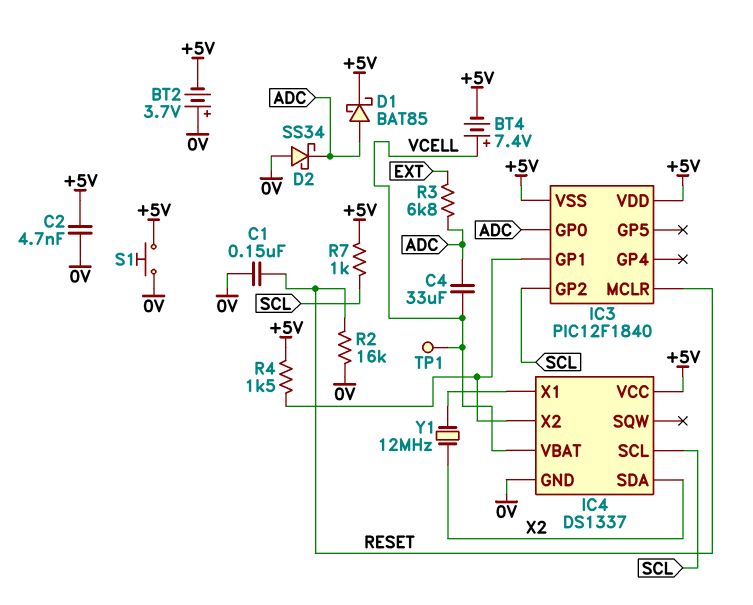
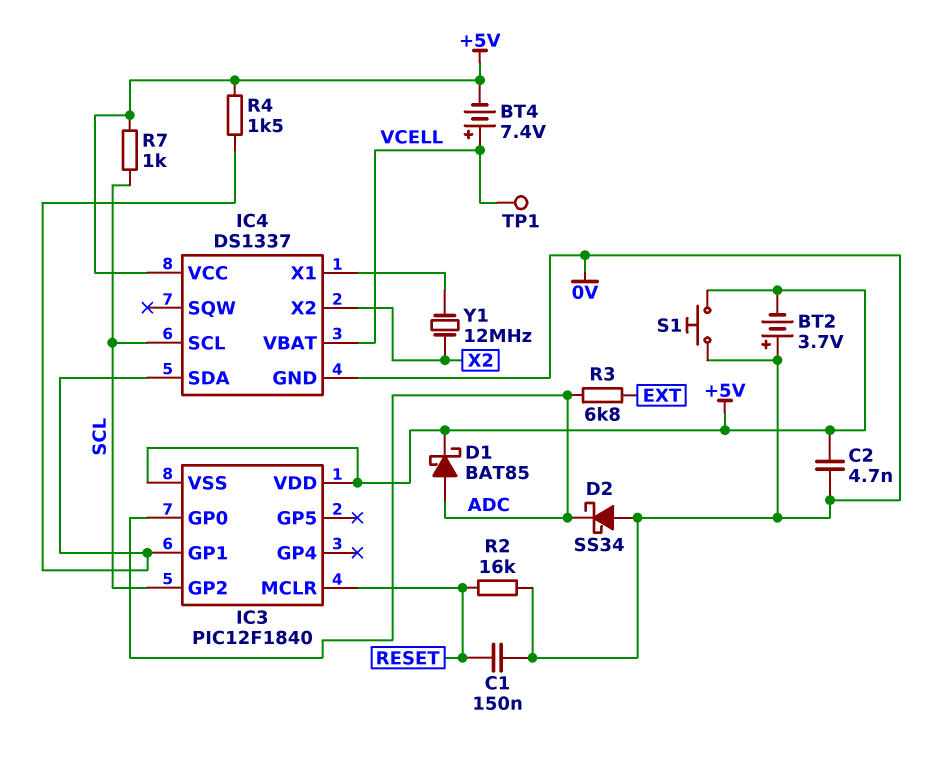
C4: 33uF (ADC, VCELL) -> none
IC4 pin SDA: X2 -> IC3/GP1
IC4 pin X2: IC3/GP1 -> X2

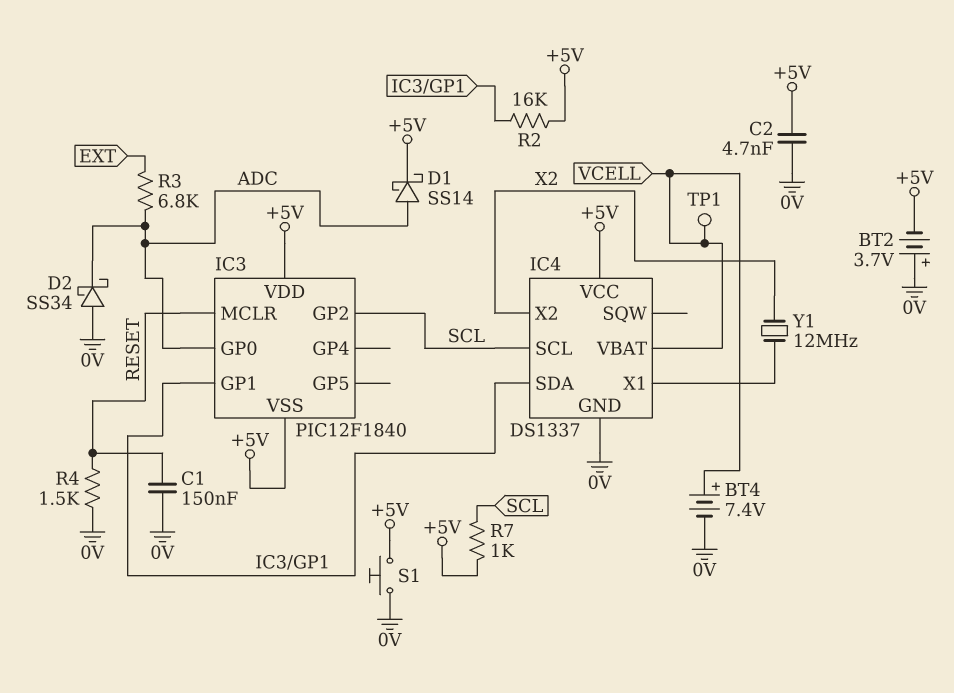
BT4: 7.4V (plus VCELL, minus +5V) -> 7.4V (plus VCELL, minus 0V)
D1: schottky BAT85 (A ADC, K +5V) -> schottky SS14 (A ADC, K +5V)
R2: 16k (0V, RESET) -> 16k (+5V, IC3/GP1)
R4: 1.5k (+5V, IC3/GP1) -> 1.5k (0V, RESET)

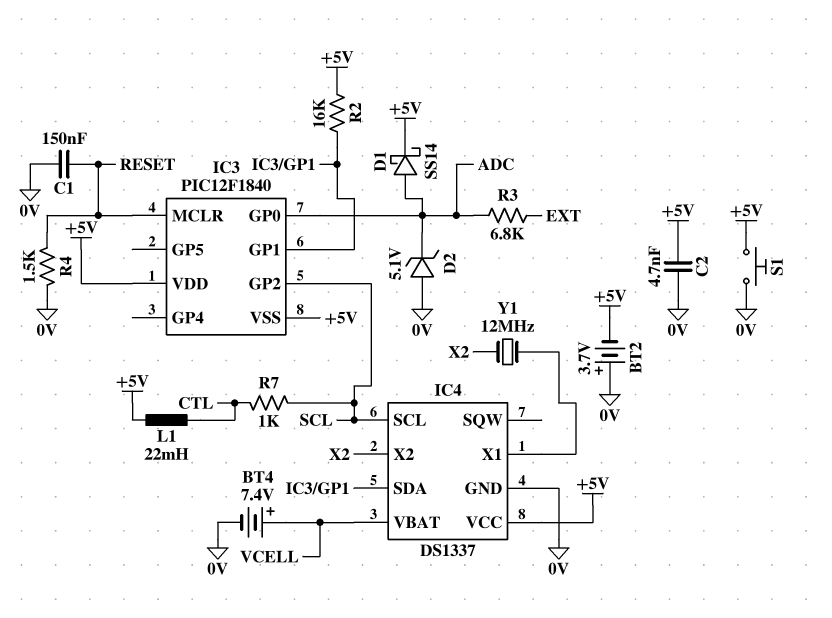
D2: schottky SS34 (A 0V, K ADC) -> zener 5.1V (A 0V, K ADC)
L1: none -> 22mH (+5V, CTL)
R7: 1k (+5V, SCL) -> 1k (CTL, SCL)
TP1: test point (VCELL) -> none

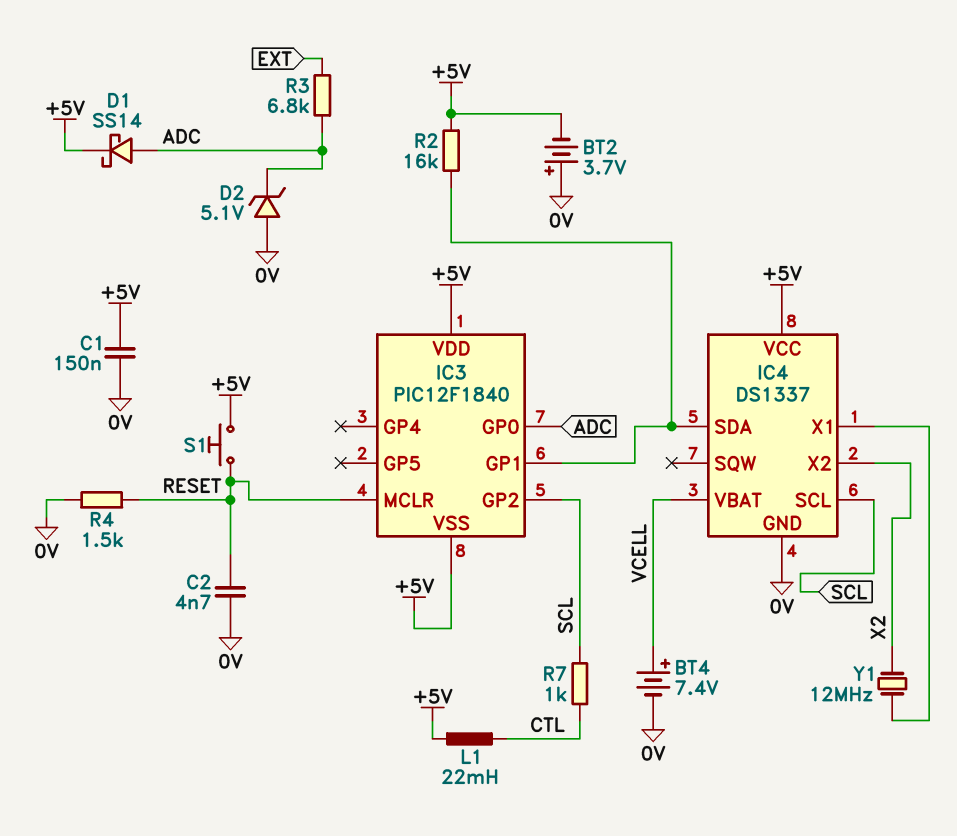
C1: 150nF (0V, RESET) -> 150nF (+5V, 0V)
C2: 4.7nF (+5V, 0V) -> 4.7nF (0V, RESET)
S1: button (+5V, 0V) -> button (+5V, RESET)

